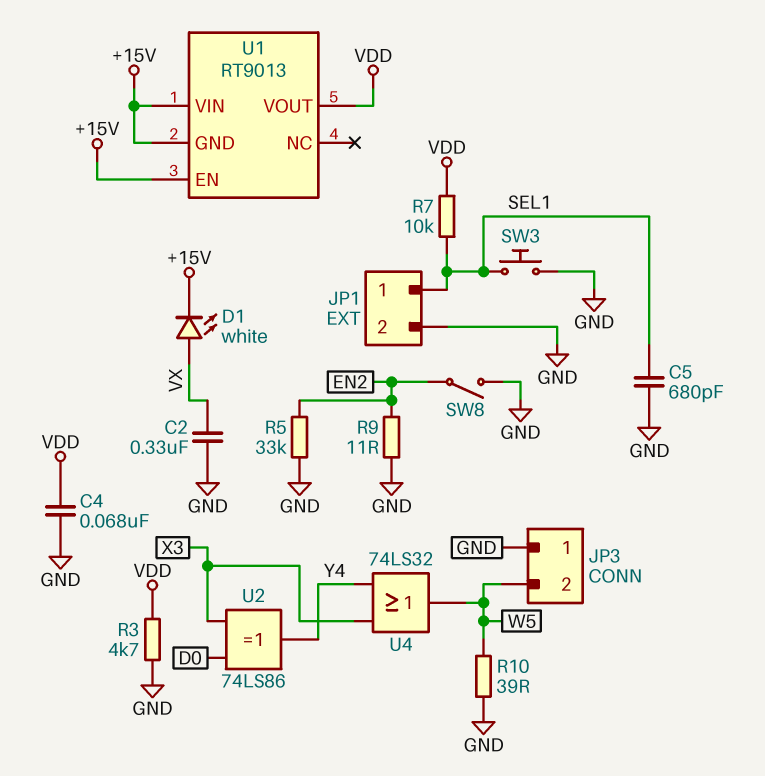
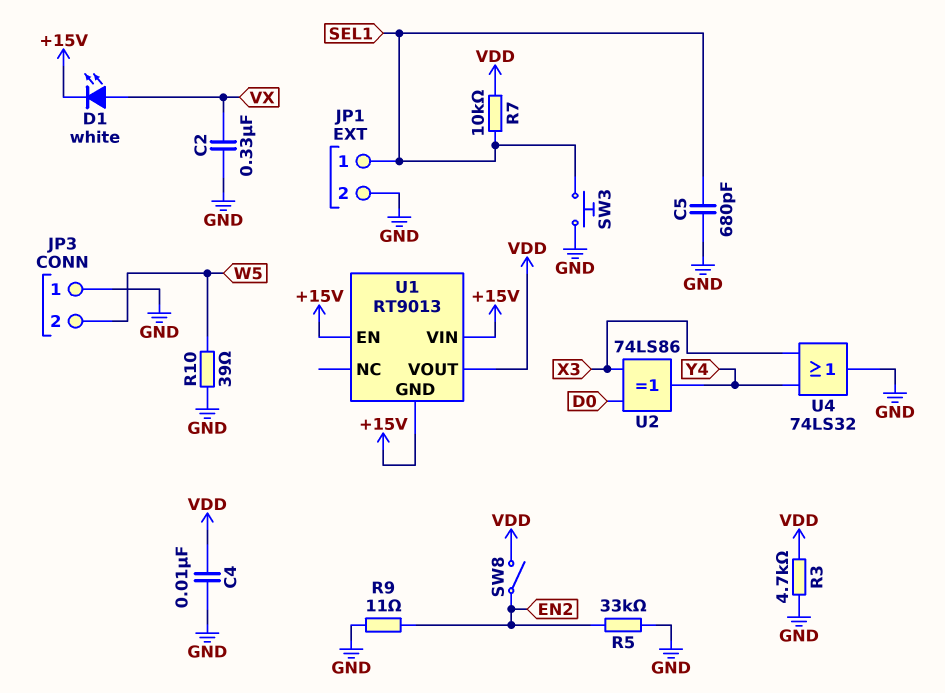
C4: 68nF (GND, VDD) -> 10nF (GND, VDD)
SW8: switch (EN2, GND) -> switch (EN2, VDD)
U4: OR 74LS32 (in X3, in Y4, out W5) -> OR 74LS32 (in X3, in Y4, out GND)

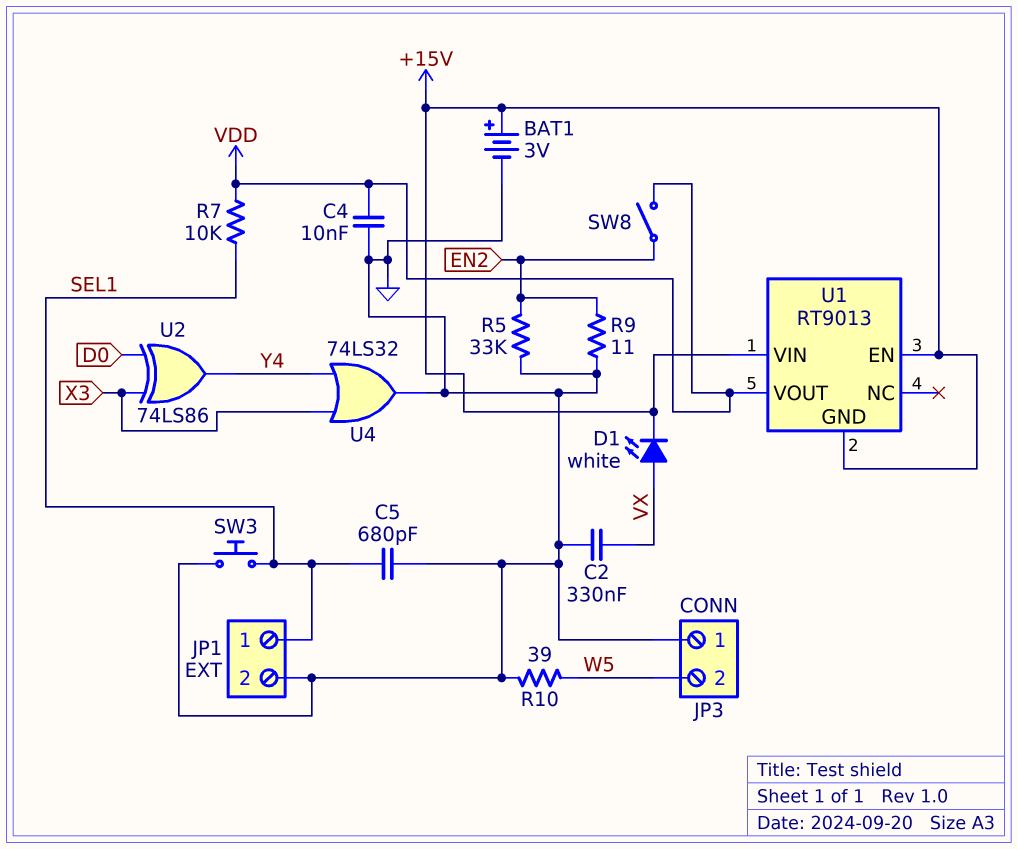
BAT1: none -> 3V (plus +15V, minus GND)
R3: 4.7k (GND, VDD) -> none

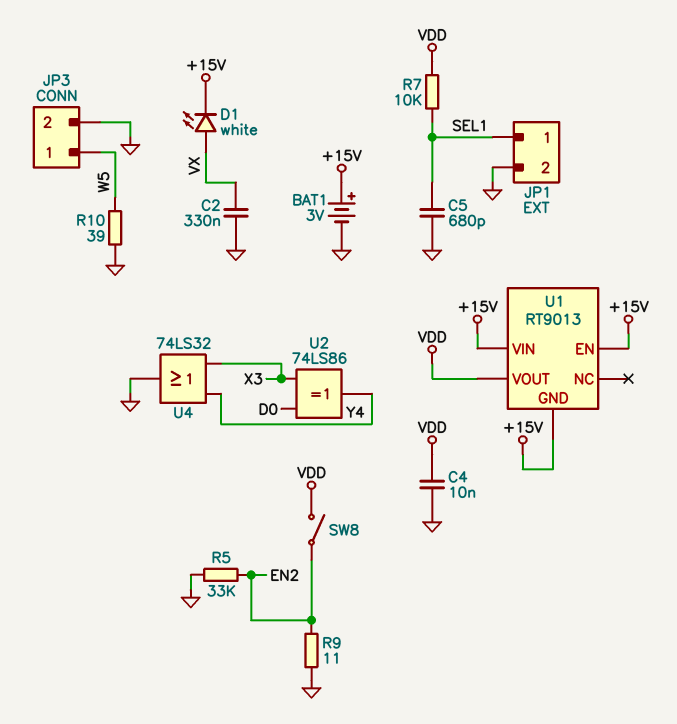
JP3 pin 1: GND -> W5
JP3 pin 2: W5 -> GND
SW3: button (GND, SEL1) -> none

